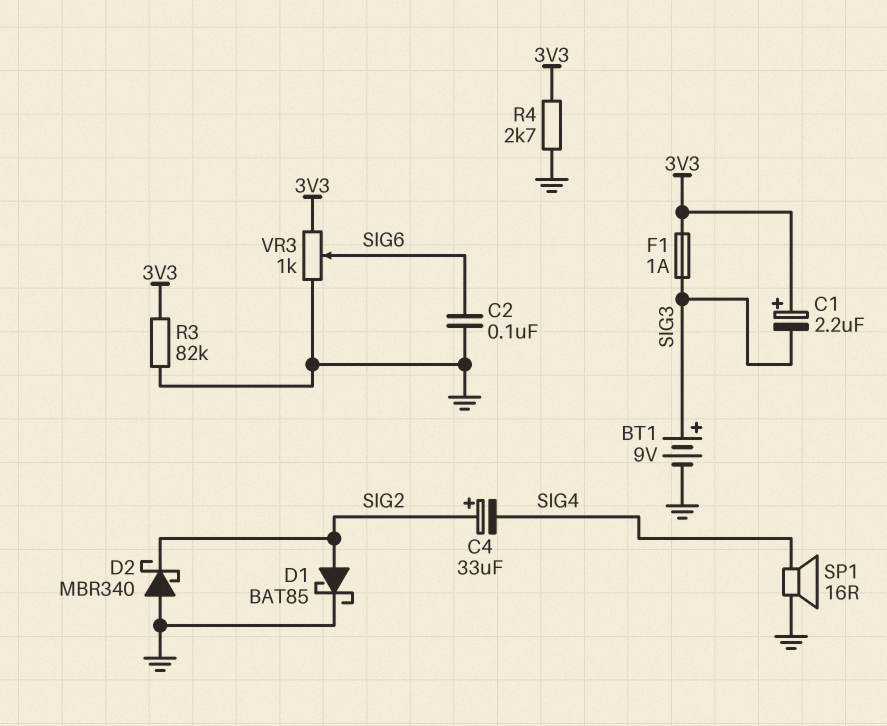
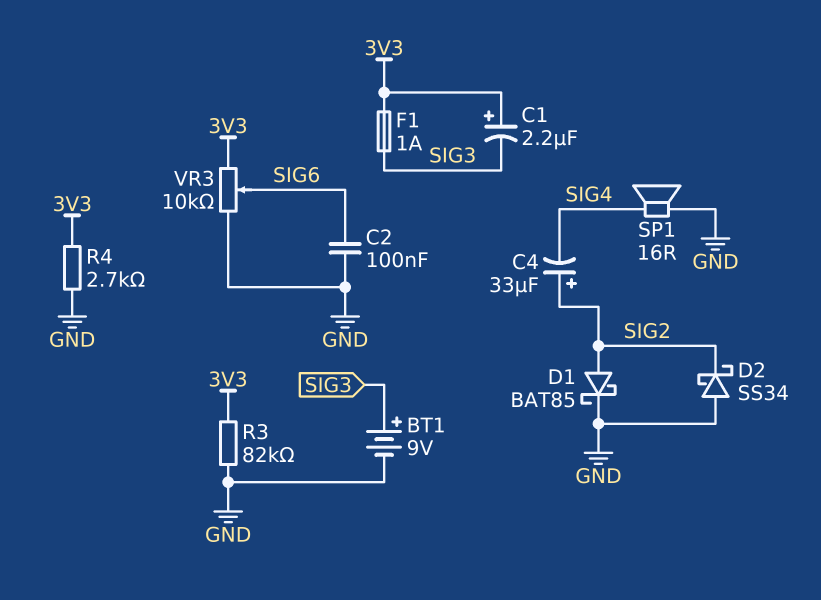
D2: schottky MBR340 (A GND, K SIG2) -> schottky SS34 (A GND, K SIG2)
VR3: 1k (3V3, GND, wiper SIG6) -> 10k (3V3, GND, wiper SIG6)

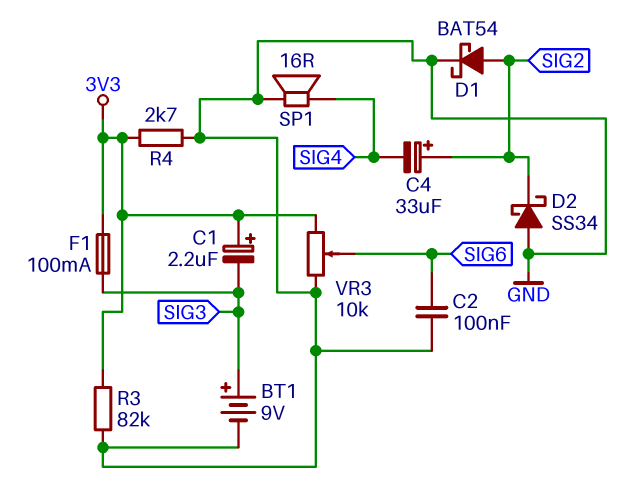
D1: schottky BAT85 (A SIG2, K GND) -> schottky BAT54 (A SIG2, K GND)
F1: 1A (3V3, SIG3) -> 100mA (3V3, SIG3)

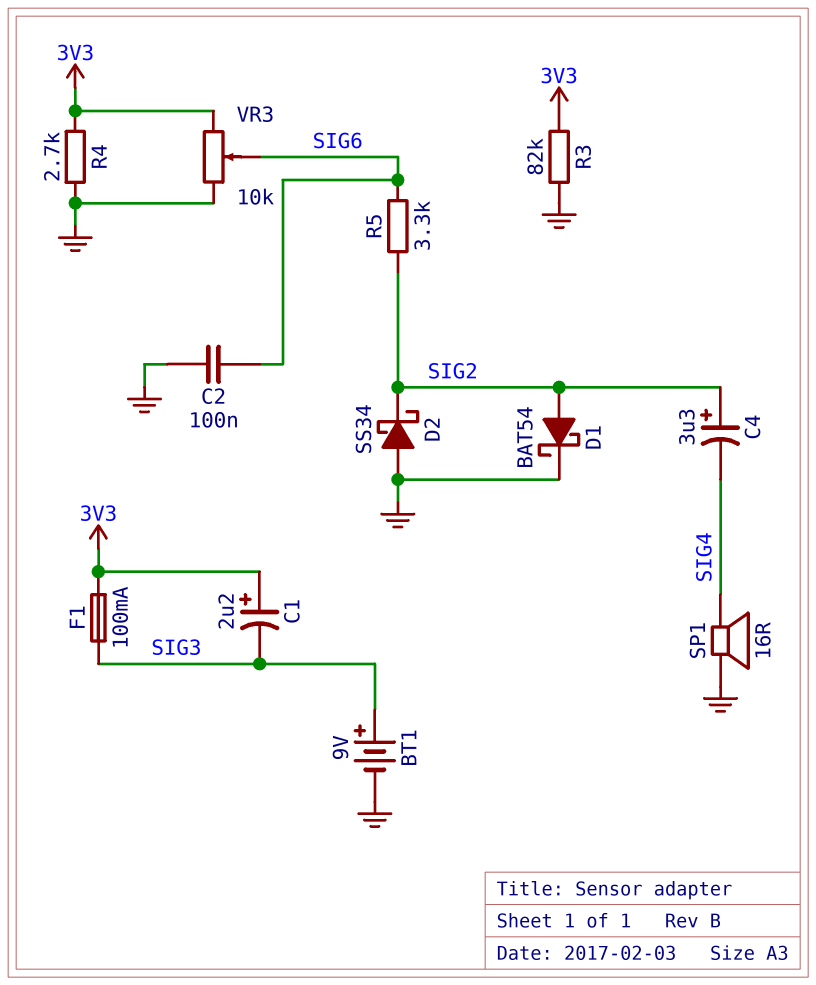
C4: 33uF (plus SIG2, minus SIG4) -> 3.3uF (plus SIG2, minus SIG4)
R5: none -> 3.3k (SIG2, SIG6)

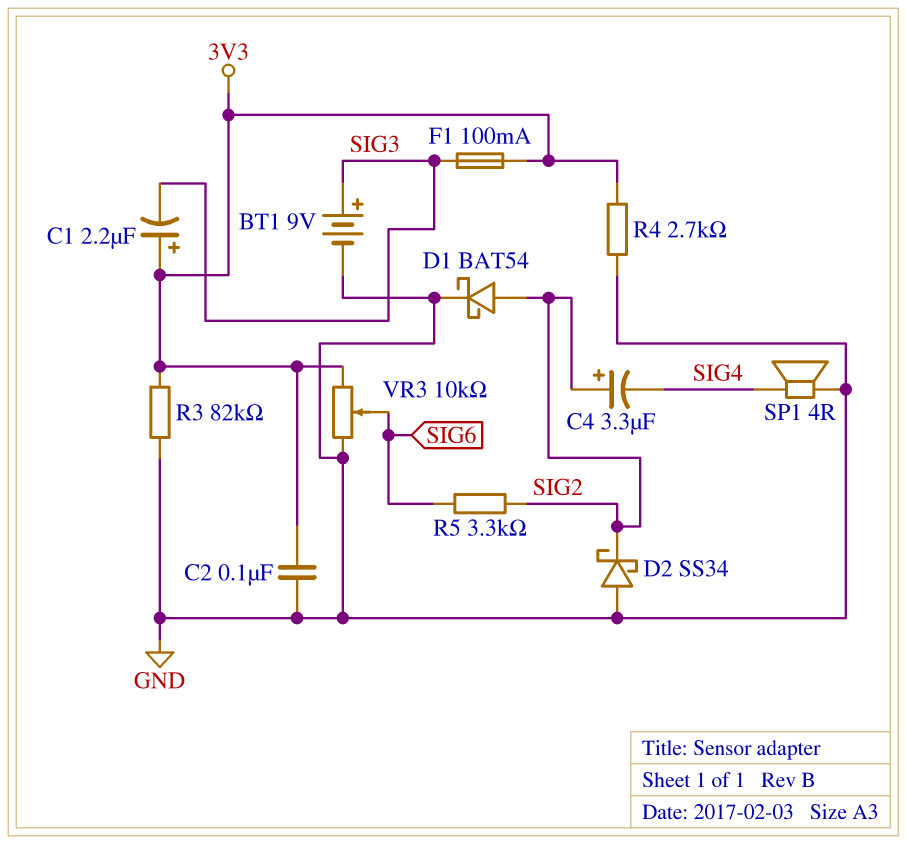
C2: 100nF (GND, SIG6) -> 100nF (3V3, GND)
SP1: speaker 16R (GND, SIG4) -> speaker 4R (GND, SIG4)

